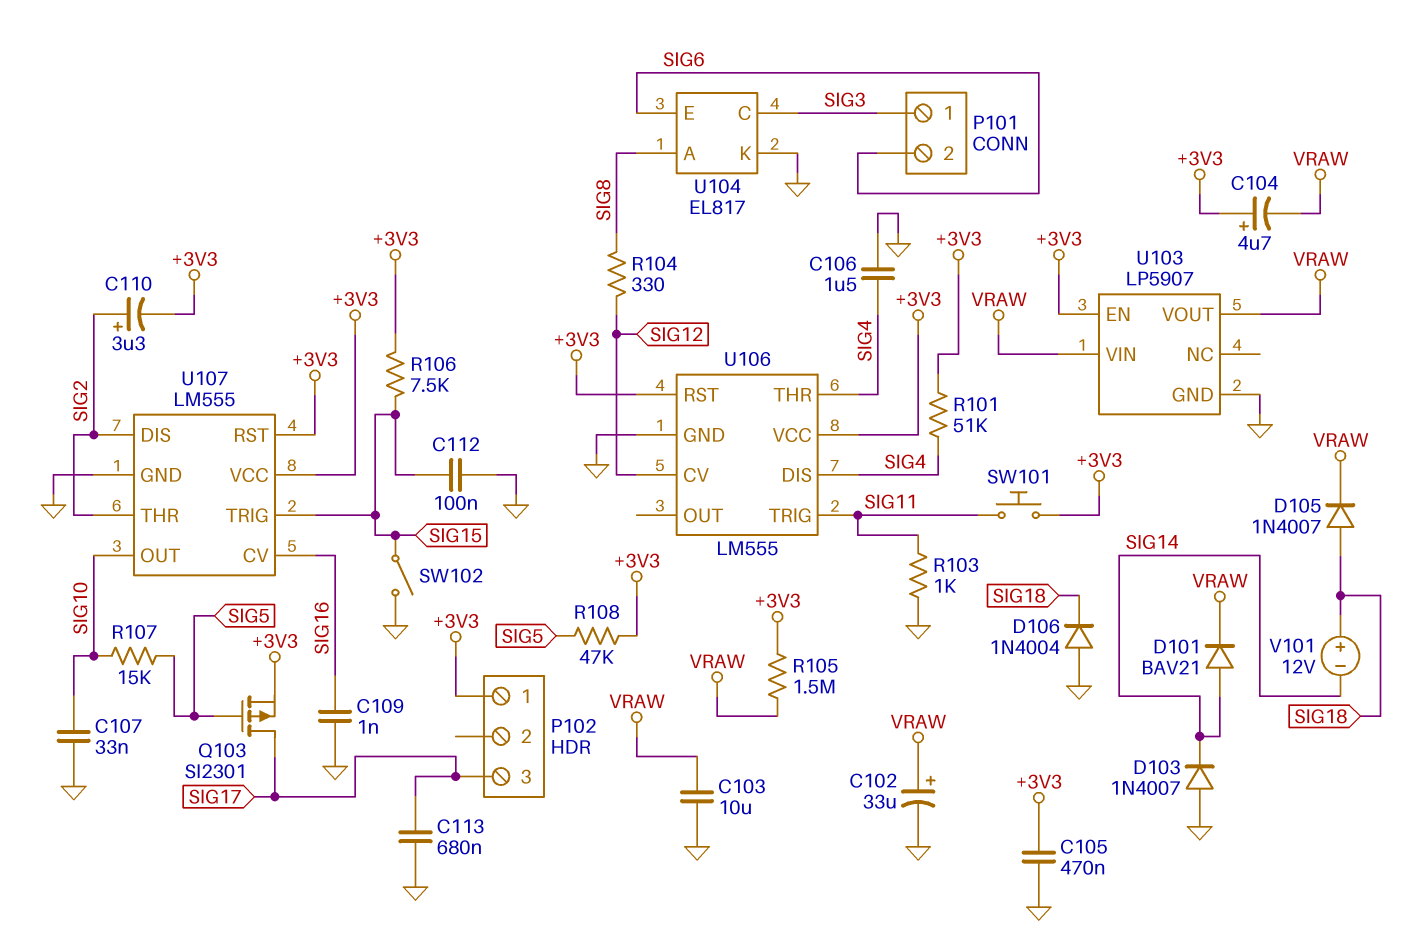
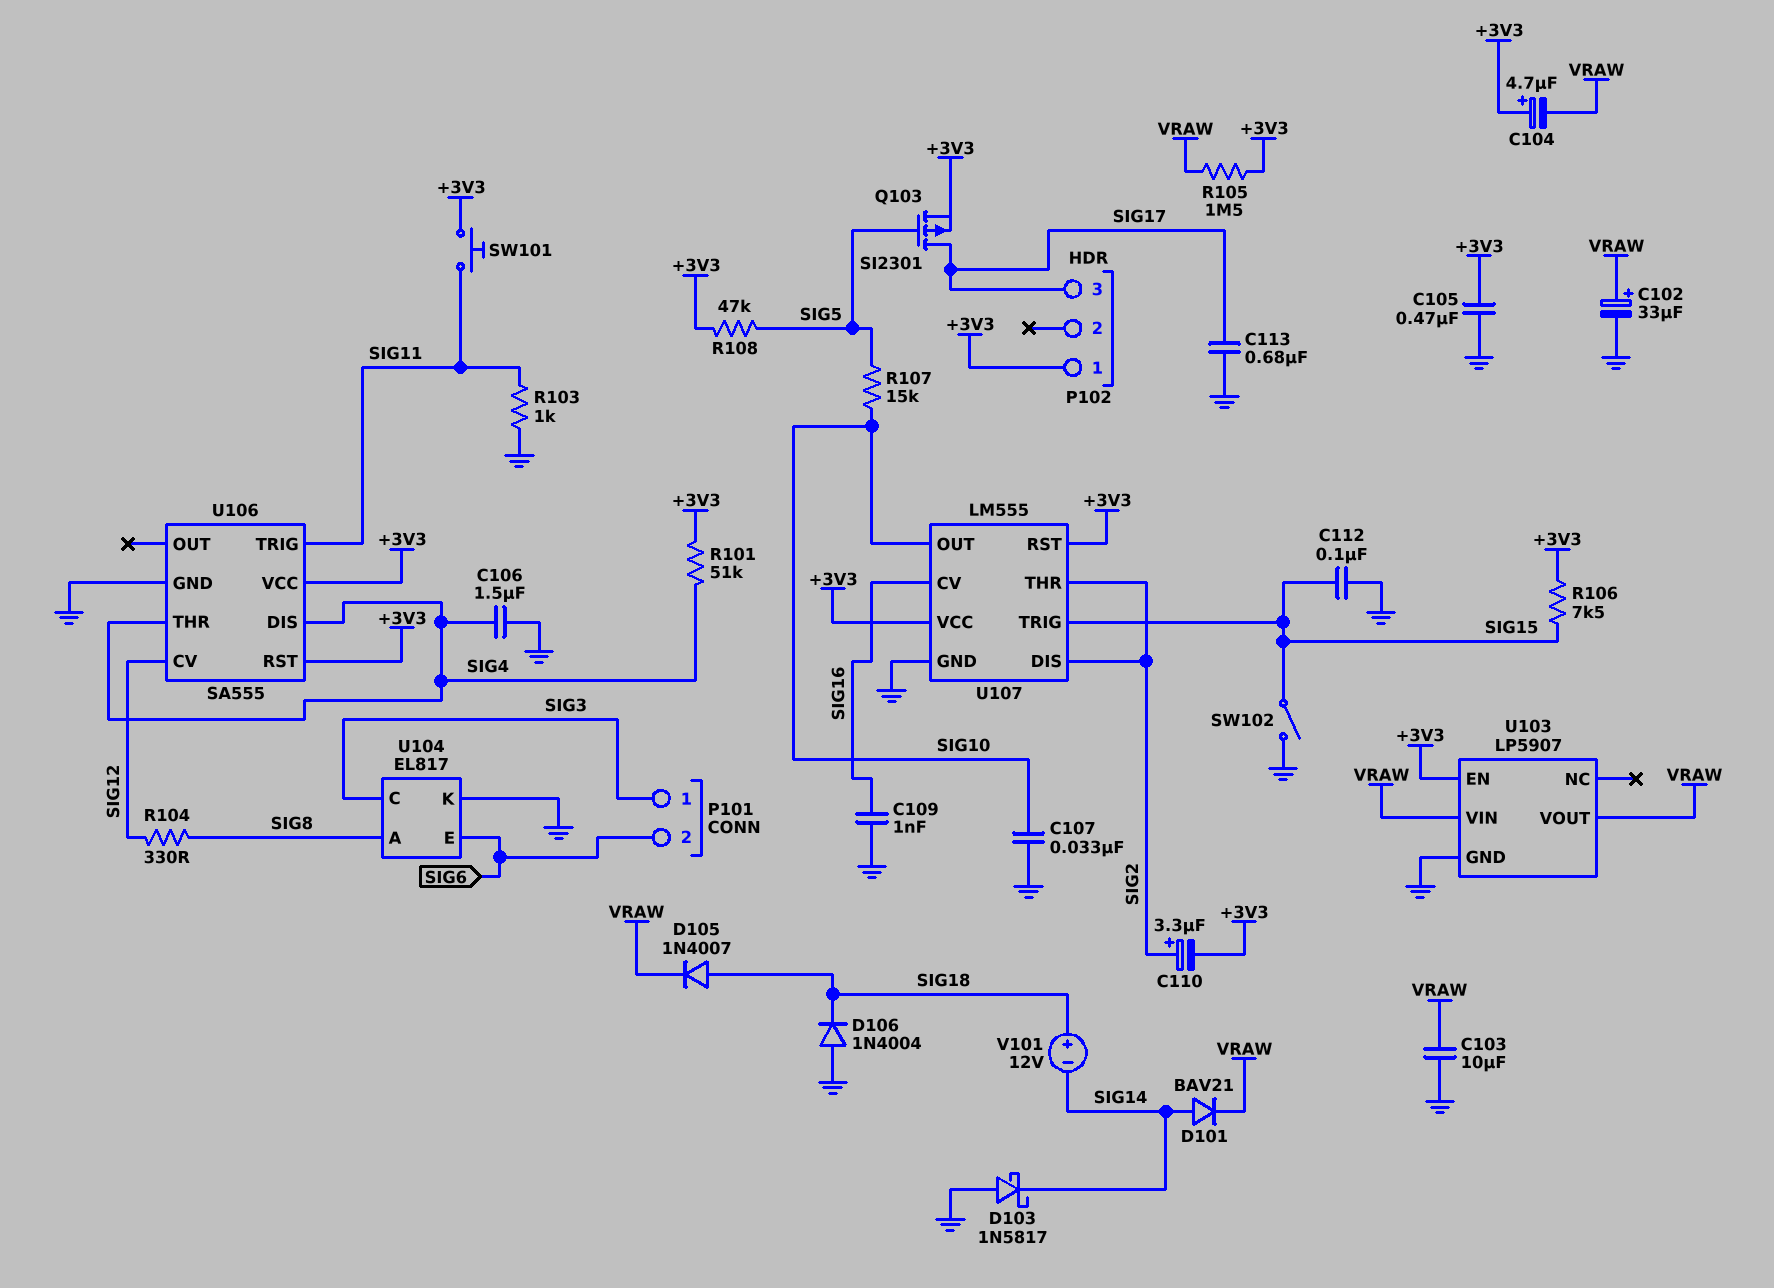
D103: diode 1N4007 (A GND, K SIG14) -> schottky 1N5817 (A GND, K SIG14)
U106: LM555 -> SA555

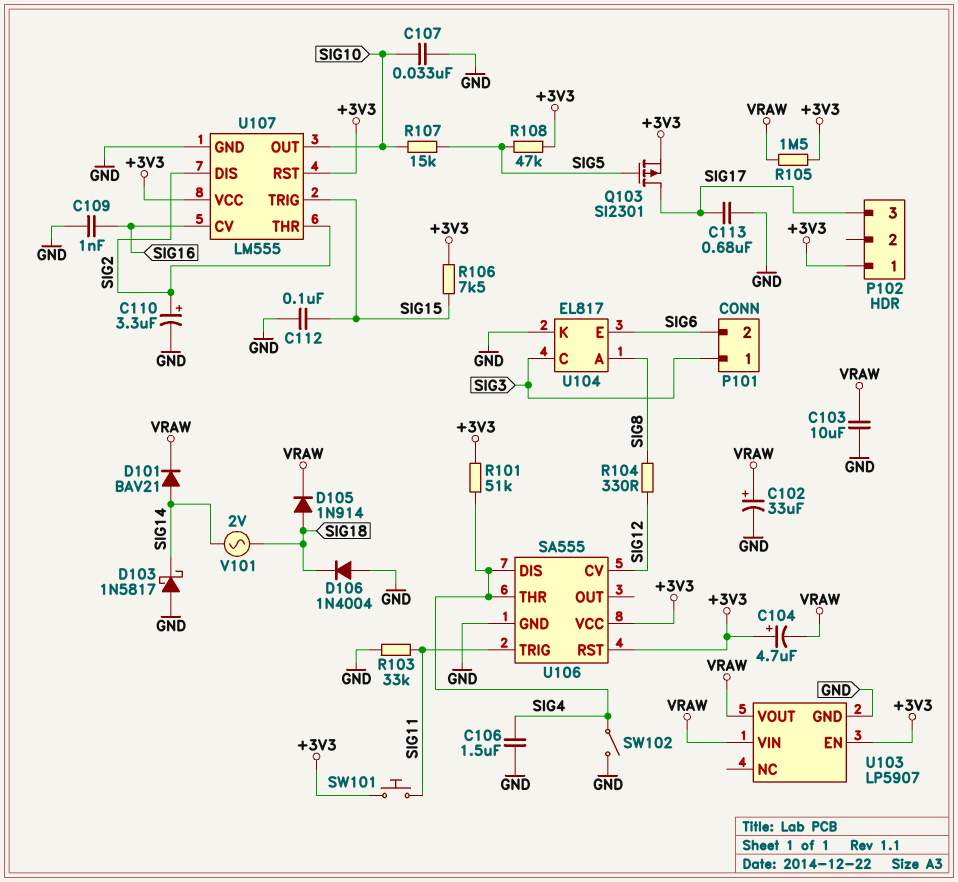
C105: 470nF (+3V3, GND) -> none
C110: 3.3uF (plus SIG2, minus +3V3) -> 3.3uF (plus SIG2, minus GND)
D105: diode 1N4007 (A SIG18, K VRAW) -> diode 1N914 (A SIG18, K VRAW)
R103: 1k (GND, SIG11) -> 33k (GND, SIG11)
SW102: switch (GND, SIG15) -> switch (GND, SIG4)
V101: 12V (plus SIG18, minus SIG14) -> AC 2V (SIG14, SIG18)

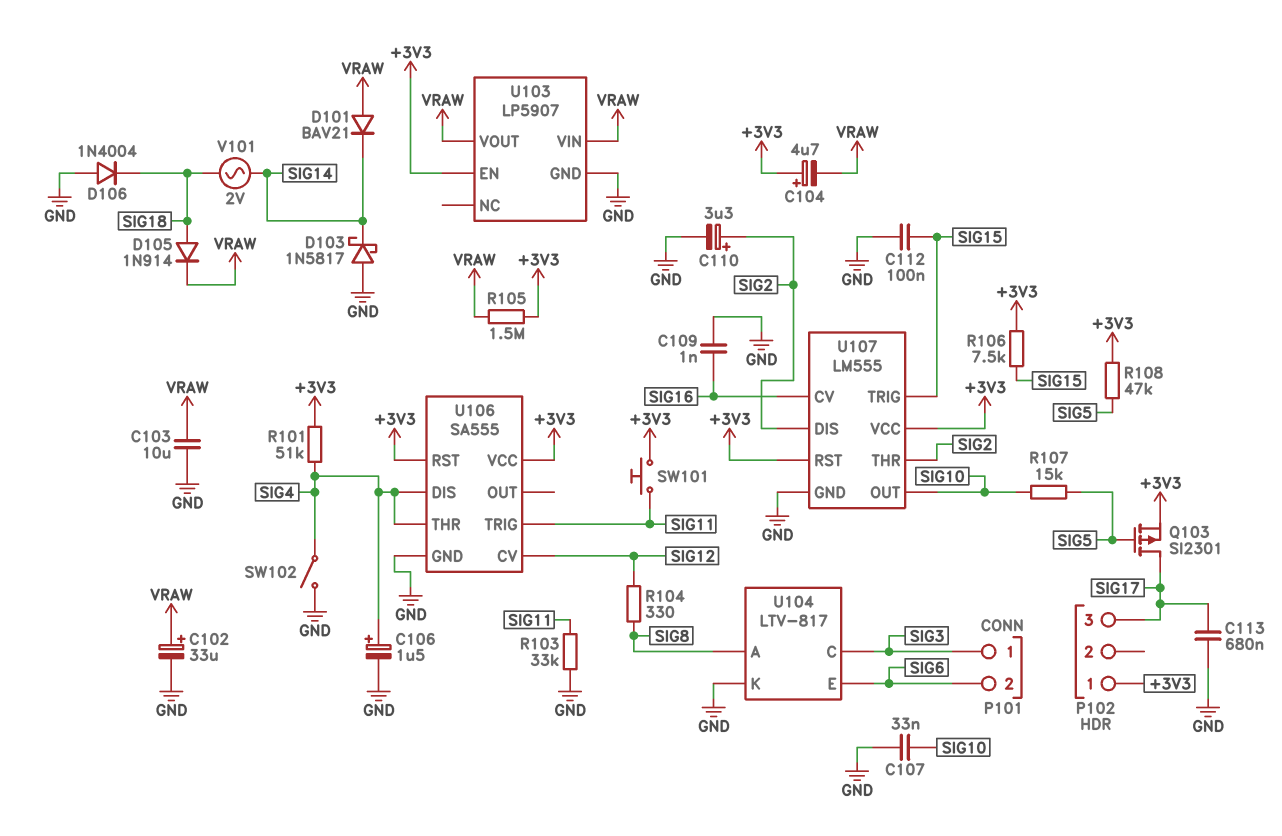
C106: 1.5uF (GND, SIG4) -> 1.5uF (plus SIG4, minus GND)
D101: diode BAV21 (A SIG14, K VRAW) -> diode BAV21 (A VRAW, K SIG14)
U104: EL817 -> LTV-817

